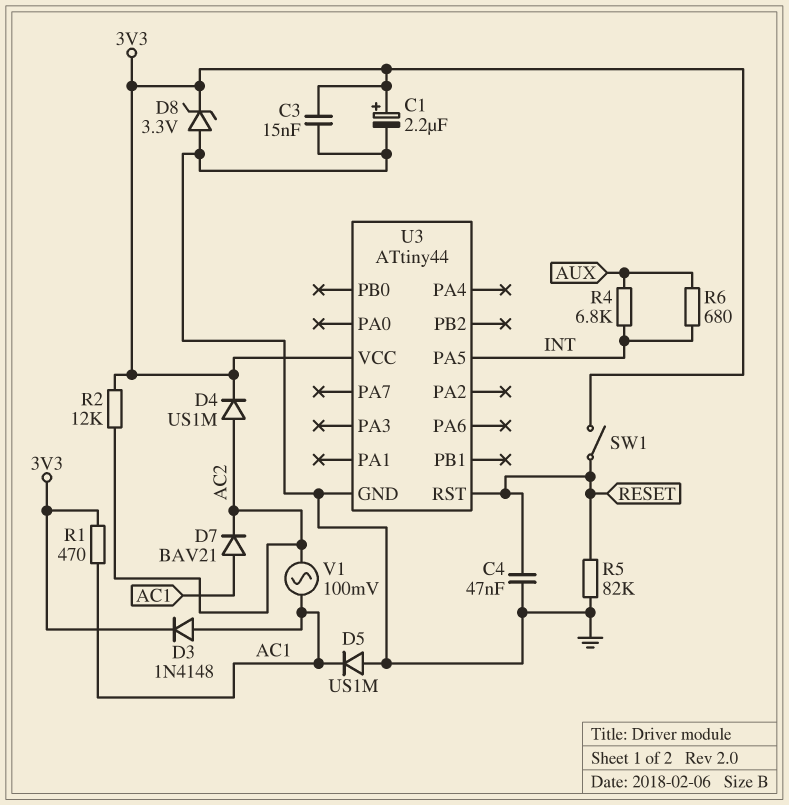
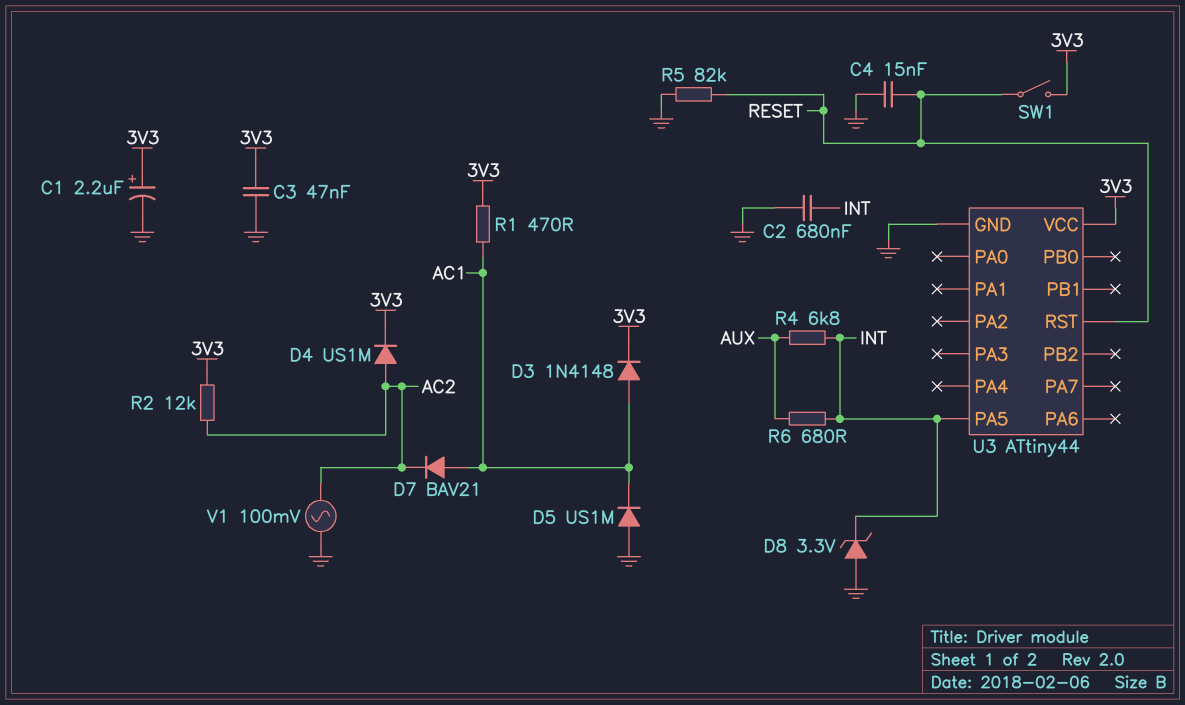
C2: none -> 680nF (GND, INT)
C3: 15nF (3V3, GND) -> 47nF (3V3, GND)
C4: 47nF (GND, RESET) -> 15nF (GND, RESET)
D8: zener 3.3V (A GND, K 3V3) -> zener 3.3V (A GND, K INT)
V1: AC 100mV (AC1, AC2) -> AC 100mV (AC2, GND)

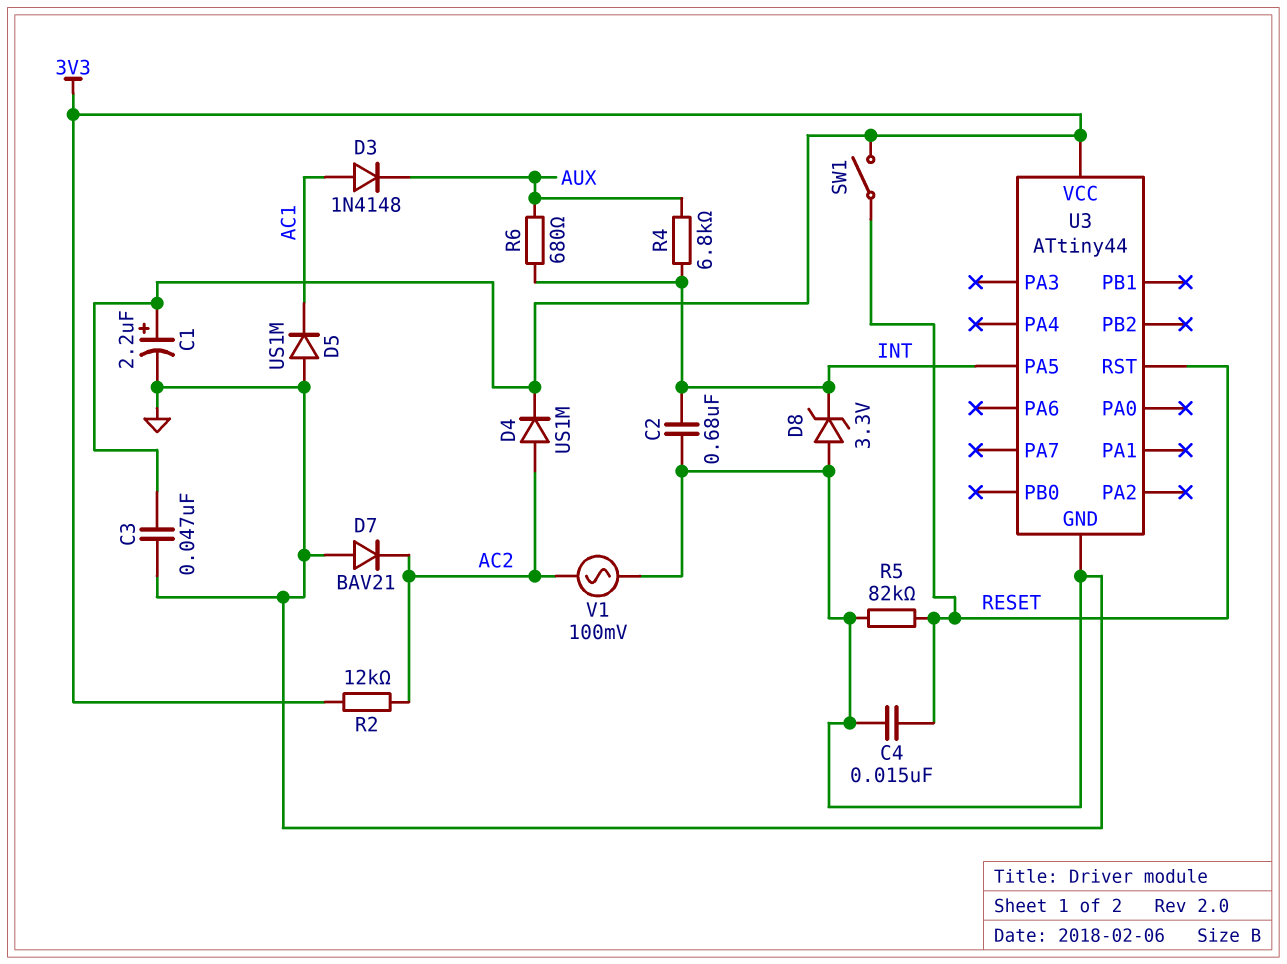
D3: diode 1N4148 (A AC1, K 3V3) -> diode 1N4148 (A AC1, K AUX)
D7: diode BAV21 (A AC1, K AC2) -> diode BAV21 (A GND, K AC2)
R1: 470 (3V3, AC1) -> none

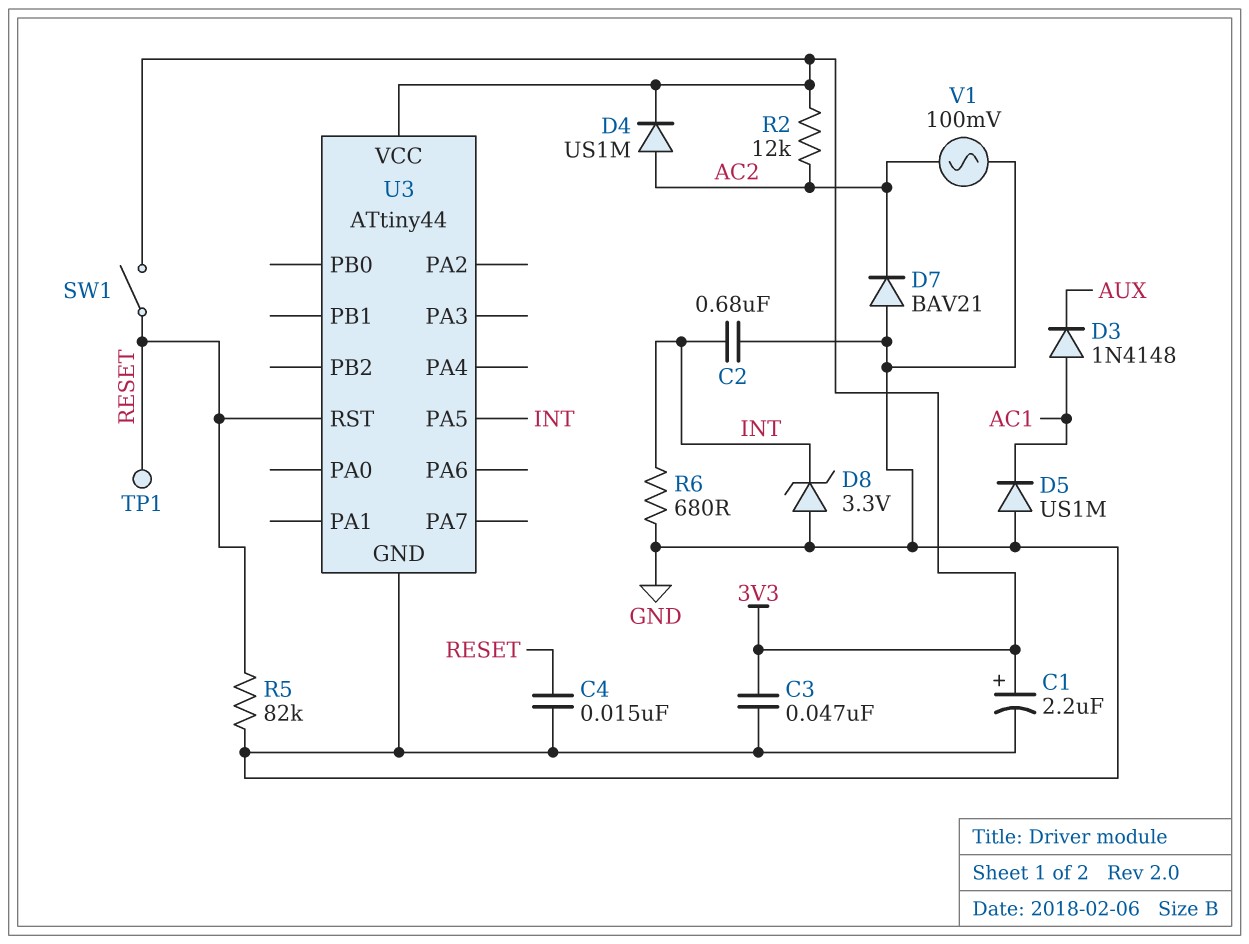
R4: 6.8k (AUX, INT) -> none
R6: 680 (AUX, INT) -> 680 (GND, INT)
TP1: none -> test point (RESET)

